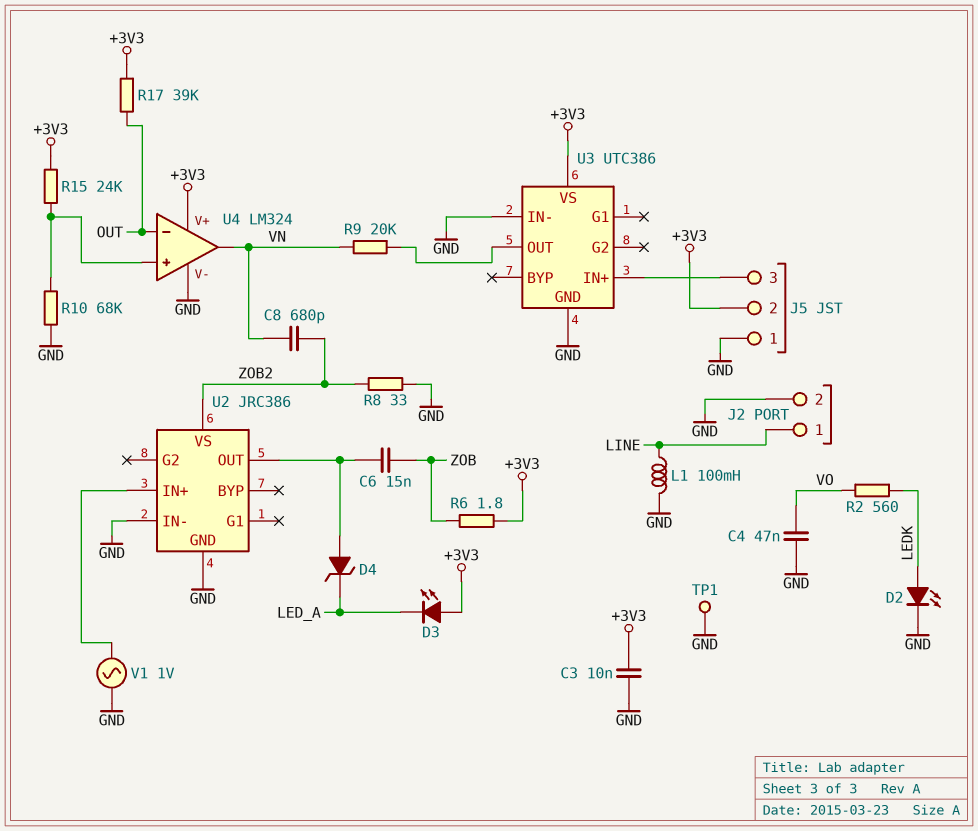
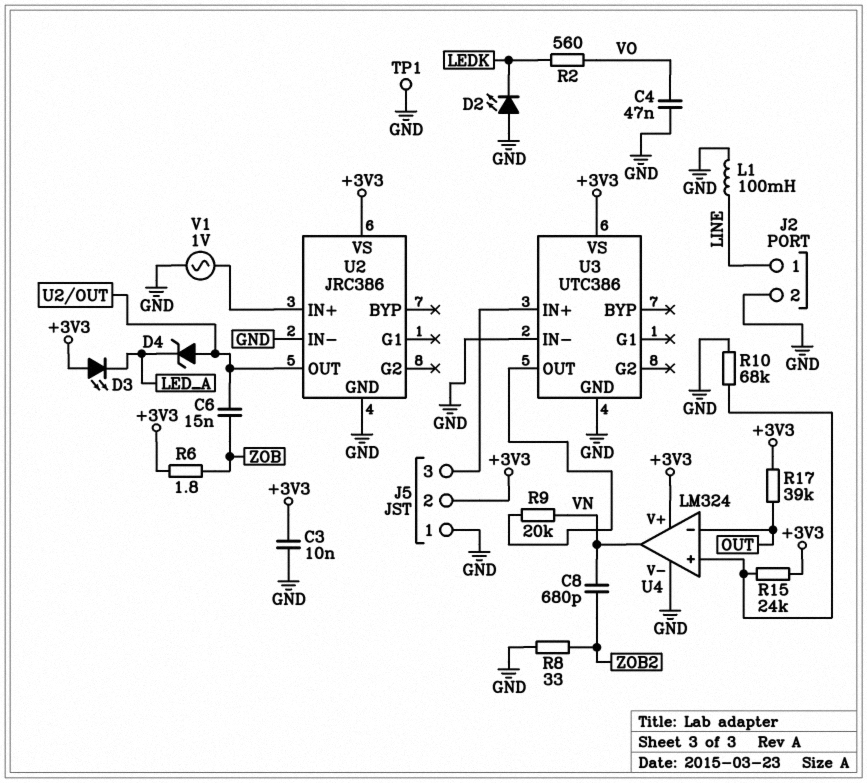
D2: LED (A LEDK, K GND) -> LED (A GND, K LEDK)
U2 pin VS: ZOB2 -> +3V3

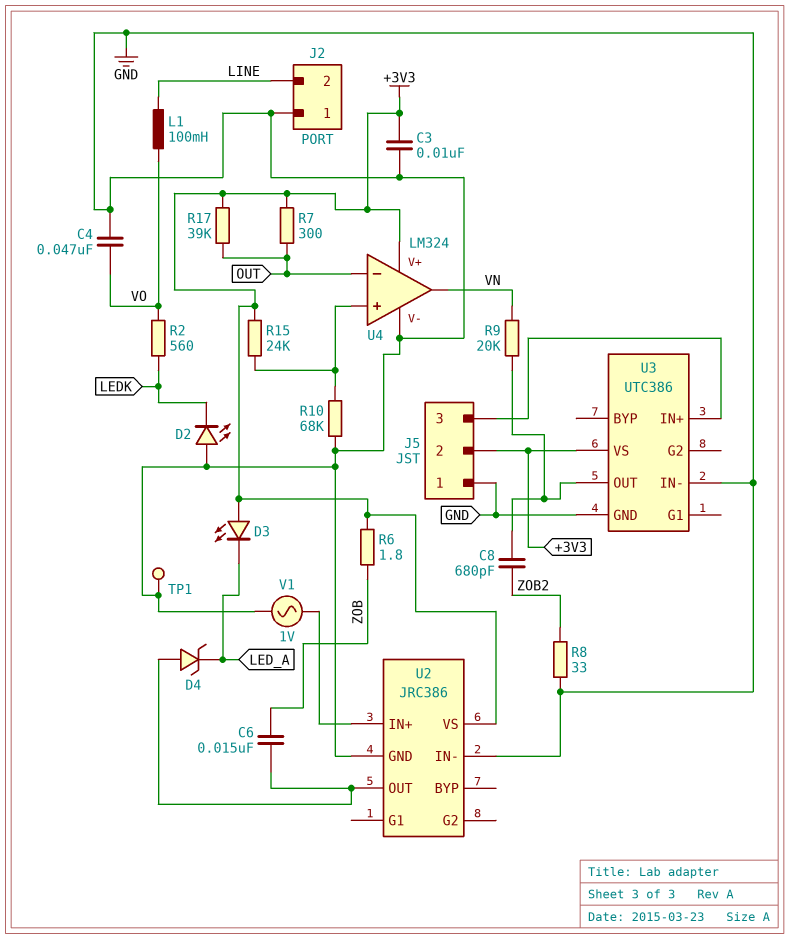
C8: 680pF (VN, ZOB2) -> 680pF (U3/OUT, ZOB2)
J2 pin 1: LINE -> GND
J2 pin 2: GND -> LINE
L1: 100mH (GND, LINE) -> 100mH (LINE, VO)
R7: none -> 300 (+3V3, OUT)

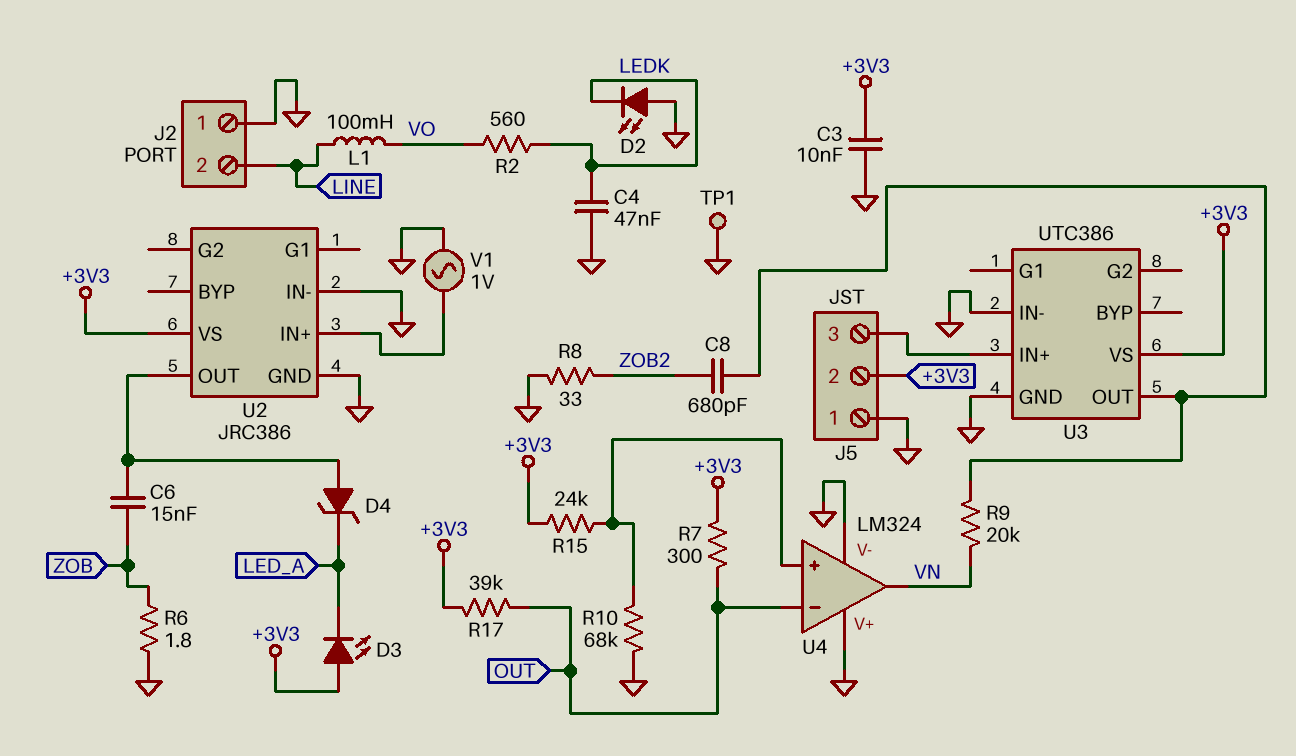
C4: 47nF (GND, VO) -> 47nF (GND, LEDK)
R6: 1.8 (+3V3, ZOB) -> 1.8 (GND, ZOB)
U4 pin V+: +3V3 -> GND

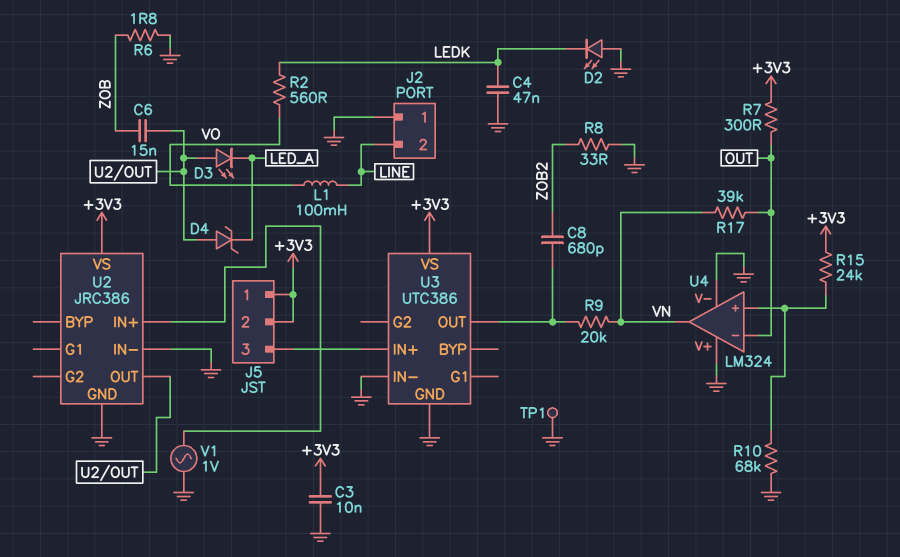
D3: LED (A +3V3, K LED_A) -> LED (A U2/OUT, K LED_A)
J5 pin 1: GND -> +3V3
R17: 39k (+3V3, OUT) -> 39k (OUT, VN)

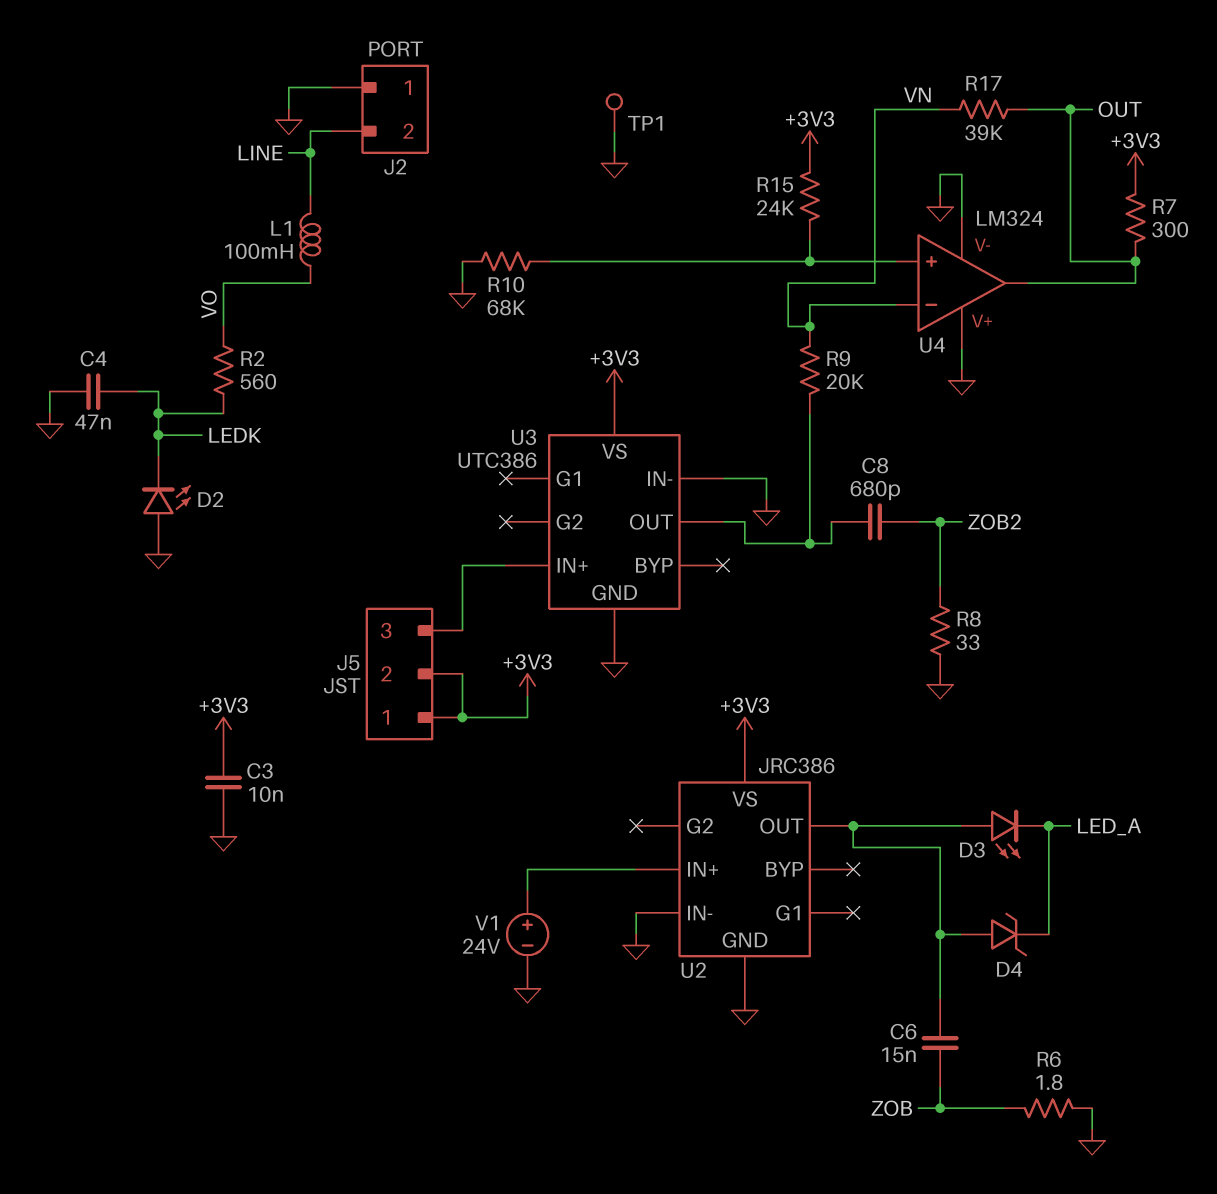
U4 pin in-: OUT -> VN
U4 pin out: VN -> OUT
V1: AC 1V (GND, U2/IN+) -> 24V (plus U2/IN+, minus GND)

